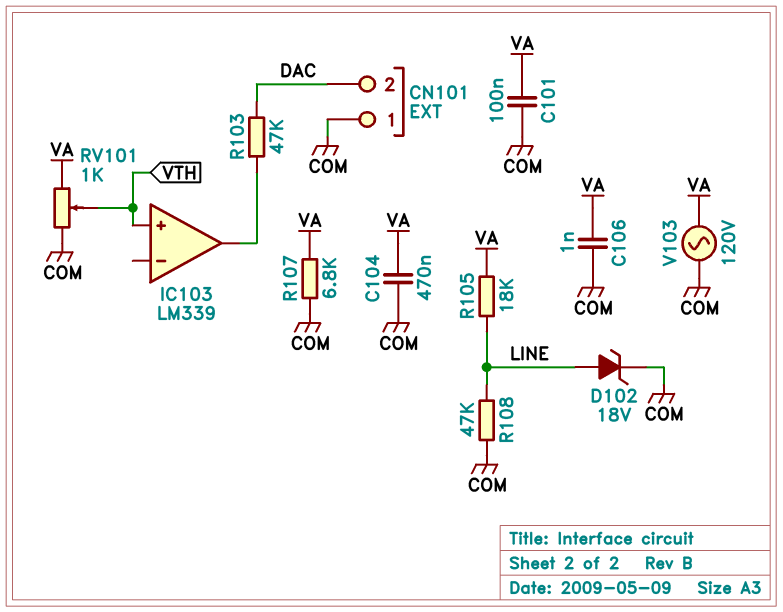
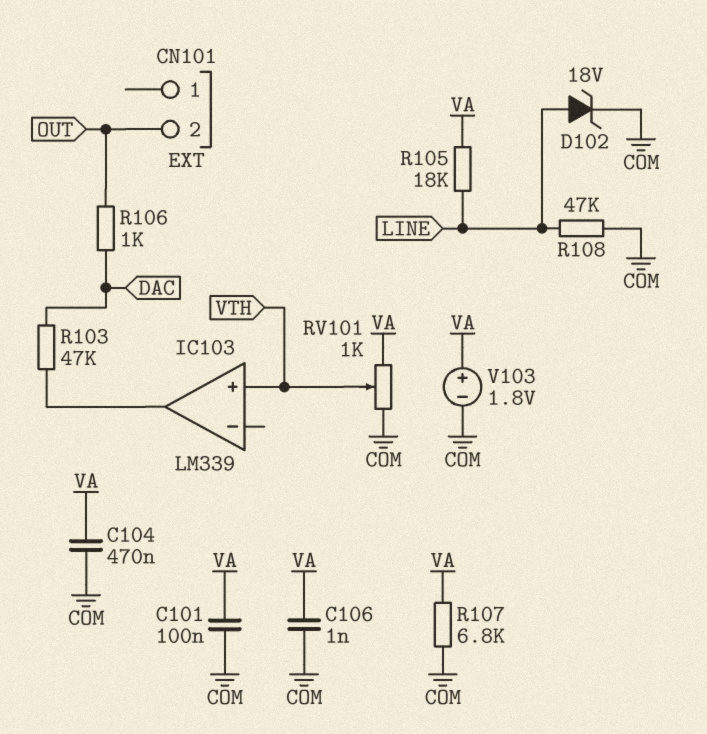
CN101 pin 1: COM -> none
CN101 pin 2: DAC -> OUT
R106: none -> 1k (DAC, OUT)
V103: AC 120V (COM, VA) -> 1.8V (plus VA, minus COM)

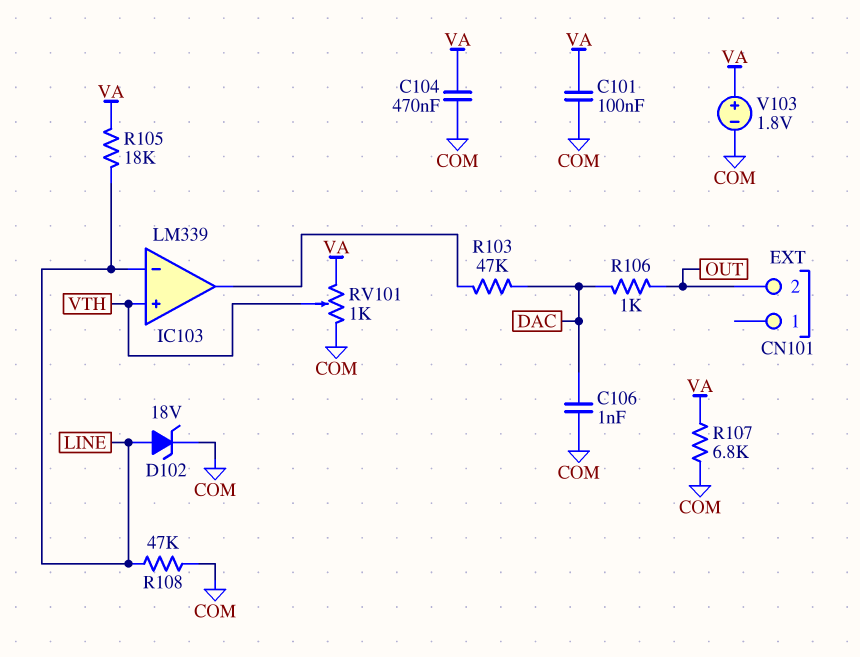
C106: 1nF (COM, VA) -> 1nF (COM, DAC)
IC103 pin in-: none -> LINE

